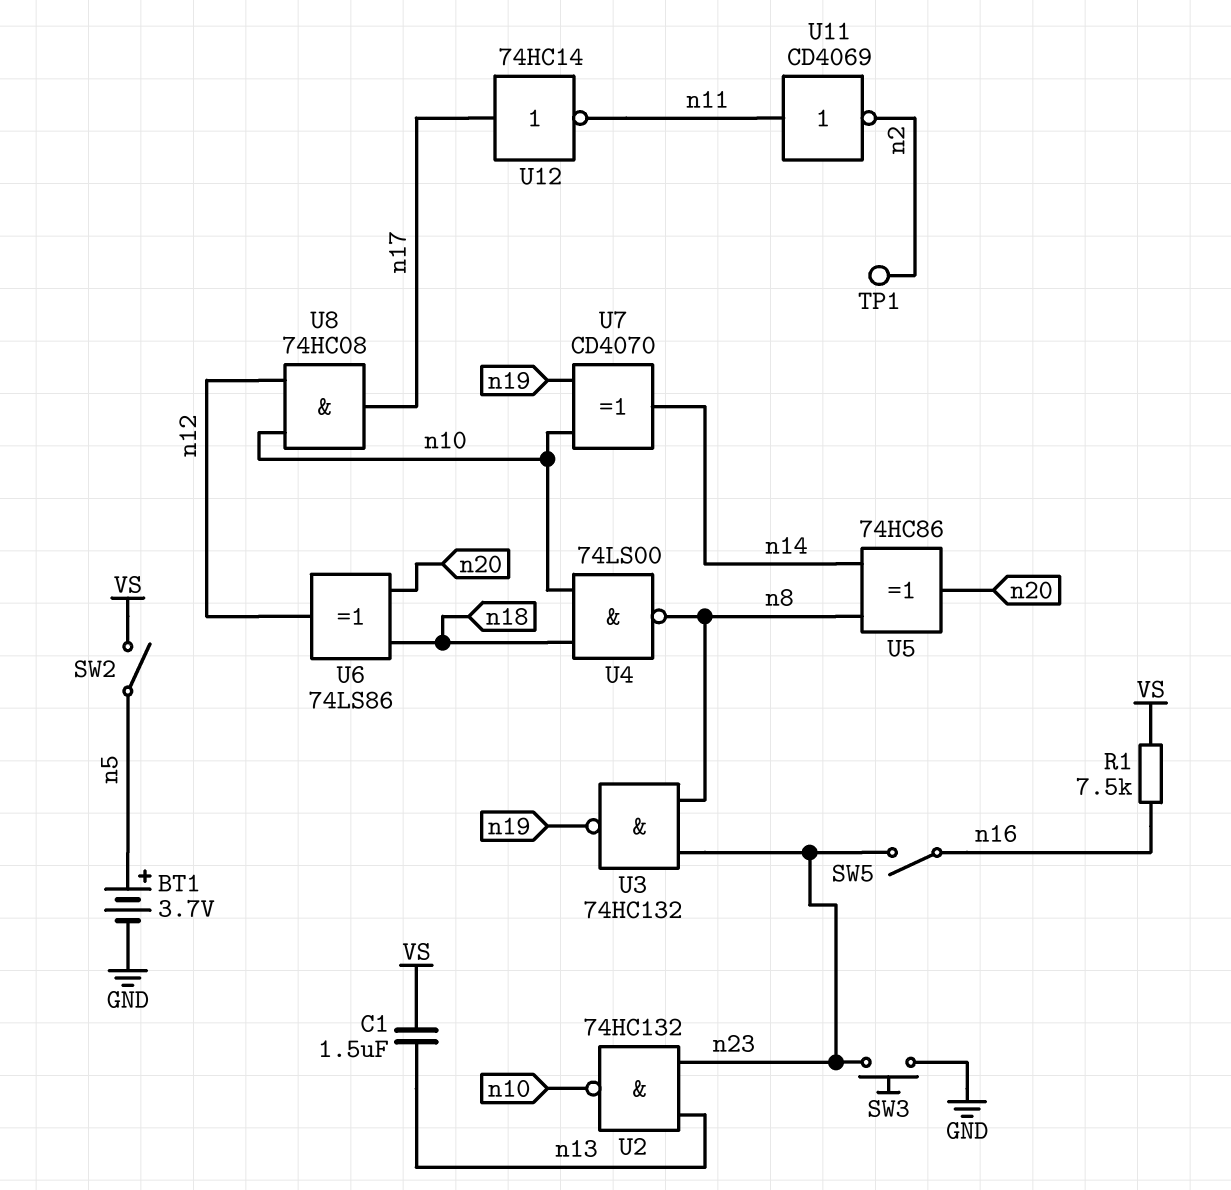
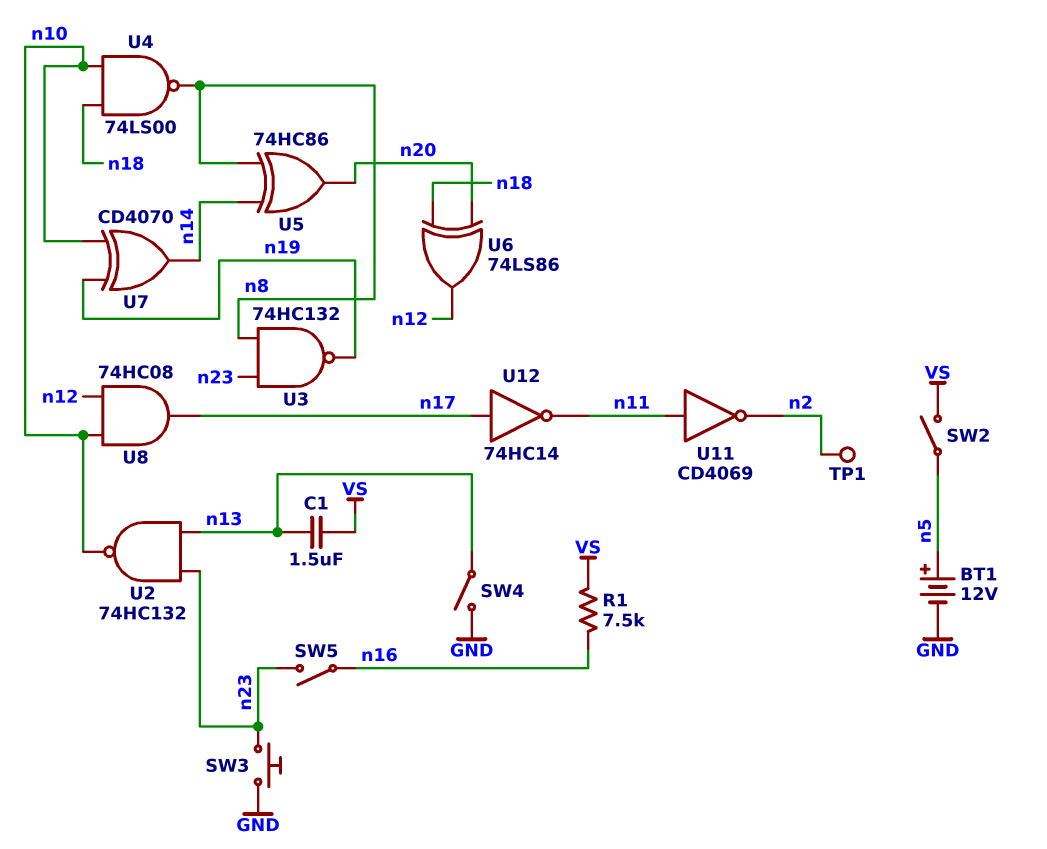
BT1: 3.7V (plus n5, minus GND) -> 12V (plus n5, minus GND)
SW4: none -> switch (GND, n13)

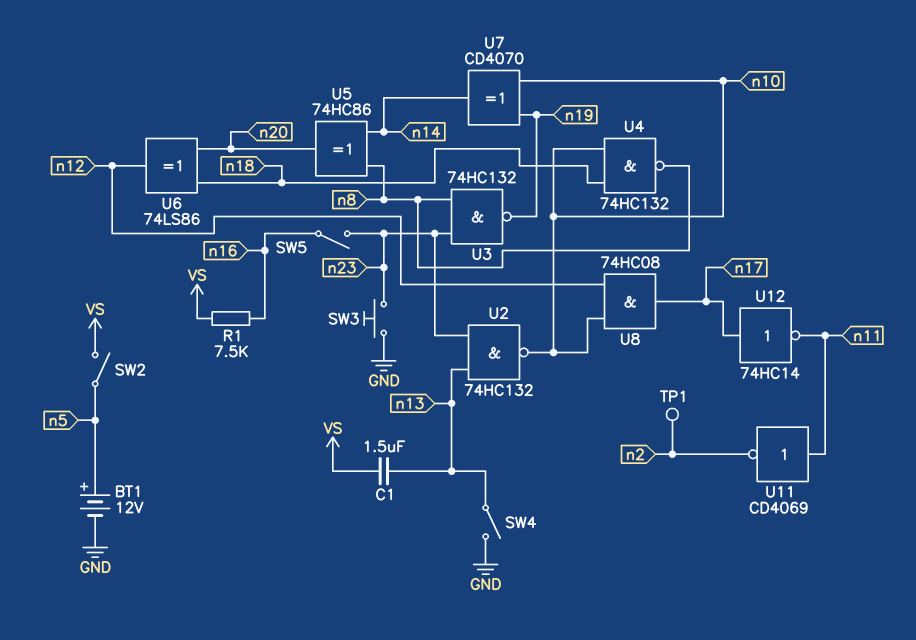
U4: NAND 74LS00 (in n10, in n18, out n8) -> NAND 74HC132 (in n10, in n18, out n8)

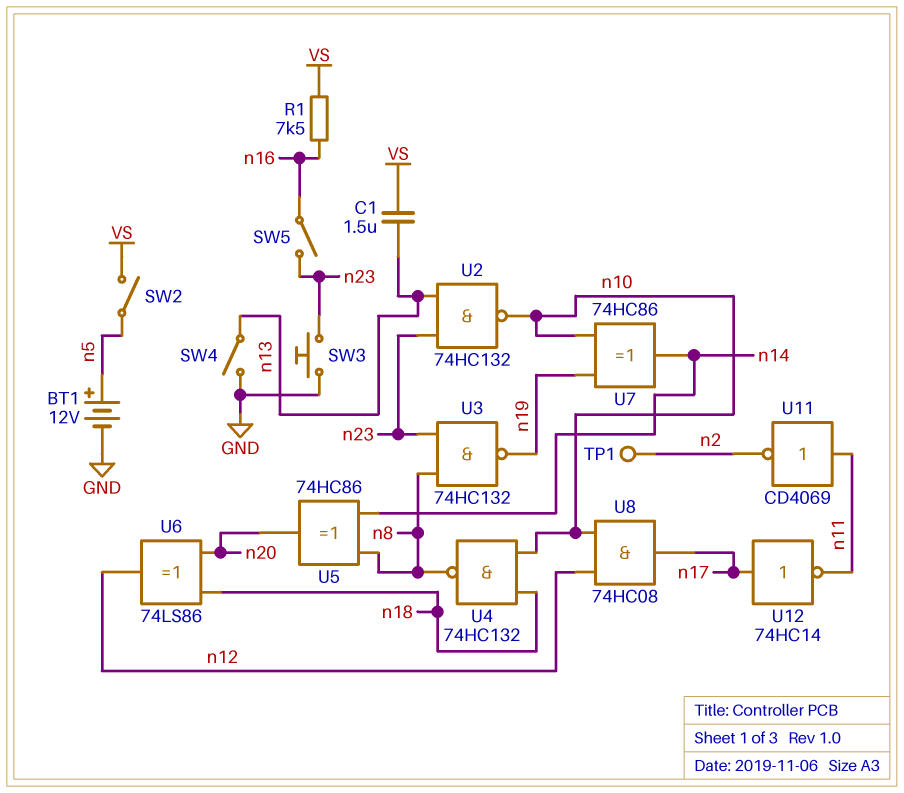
U7: XOR CD4070 (in n10, in n19, out n14) -> XOR 74HC86 (in n10, in n19, out n14)

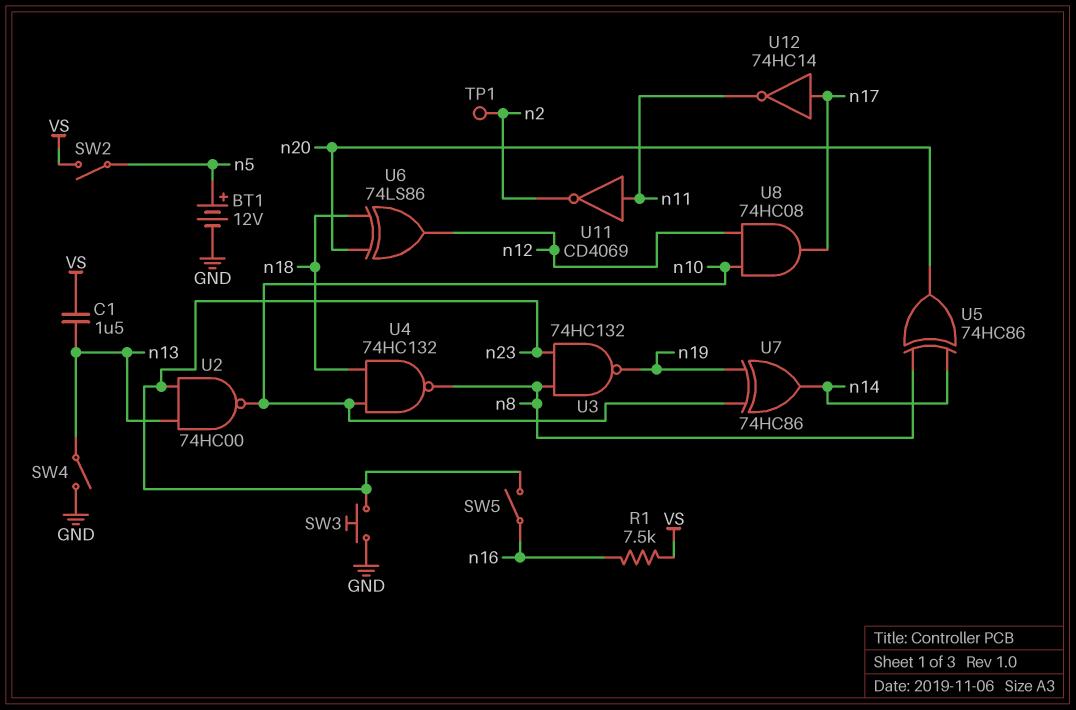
U2: NAND 74HC132 (in n13, in n23, out n10) -> NAND 74HC00 (in n13, in n23, out n10)

